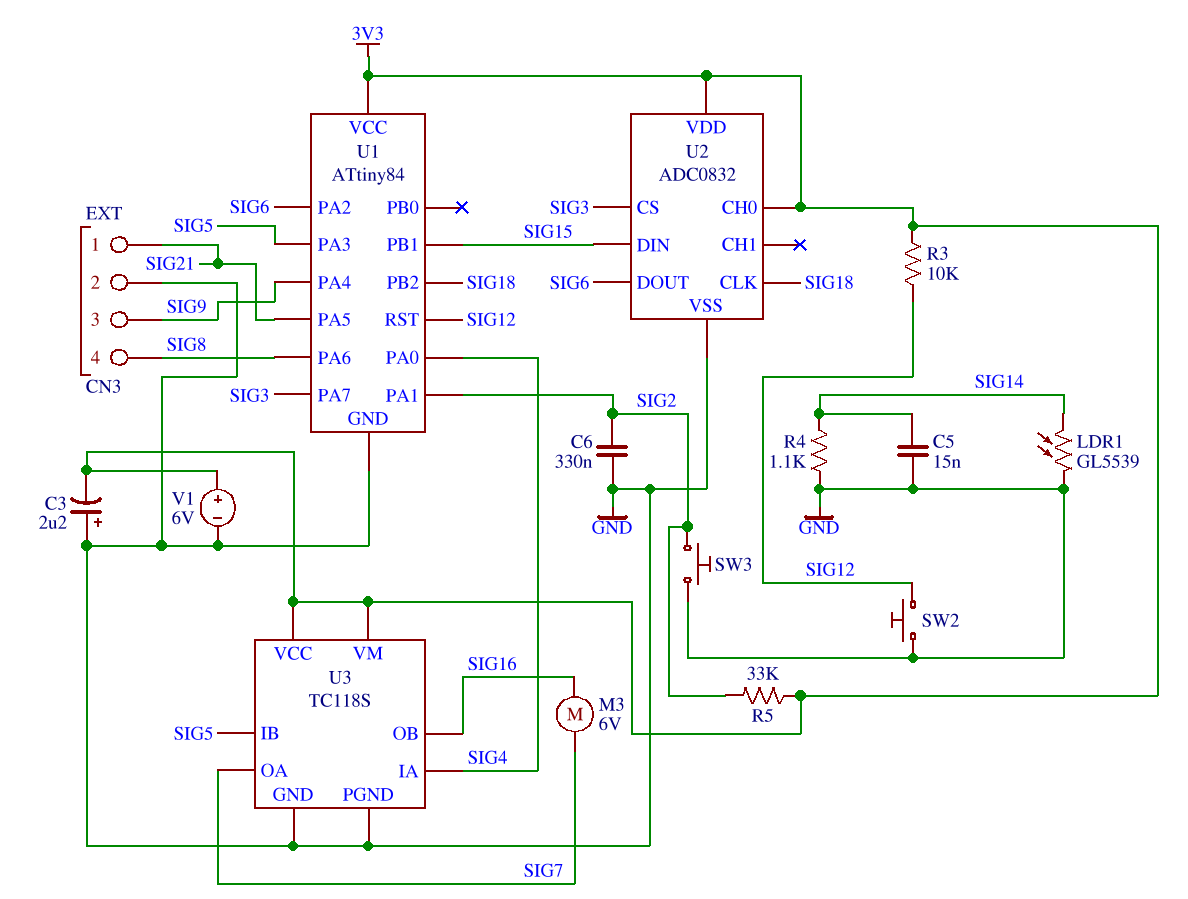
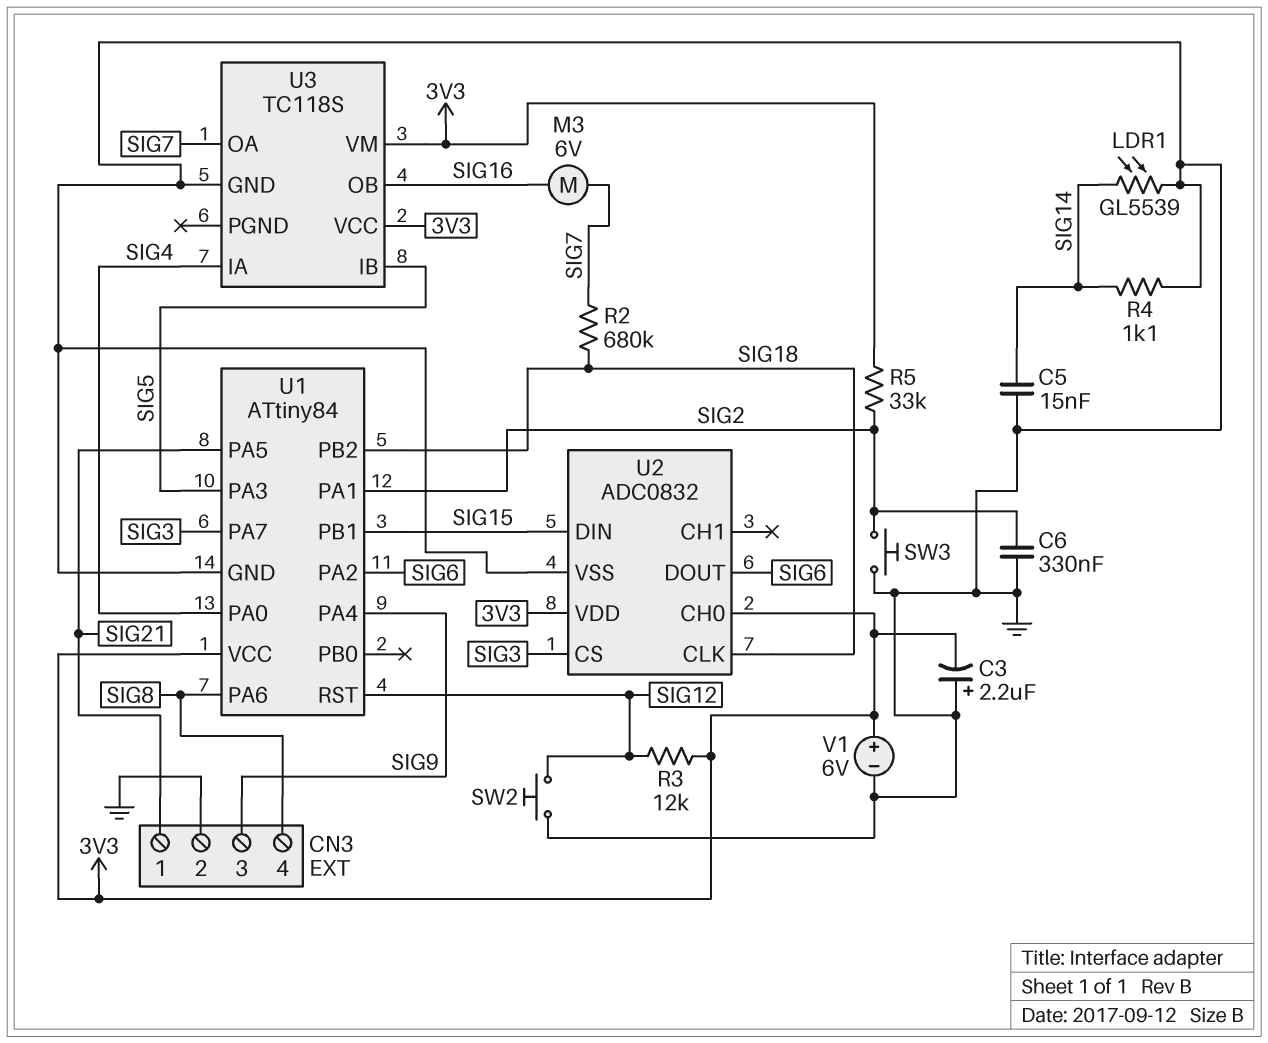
R2: none -> 680k (SIG7, SIG18)
R3: 10k (3V3, SIG12) -> 12k (3V3, SIG12)
U3 pin PGND: GND -> none

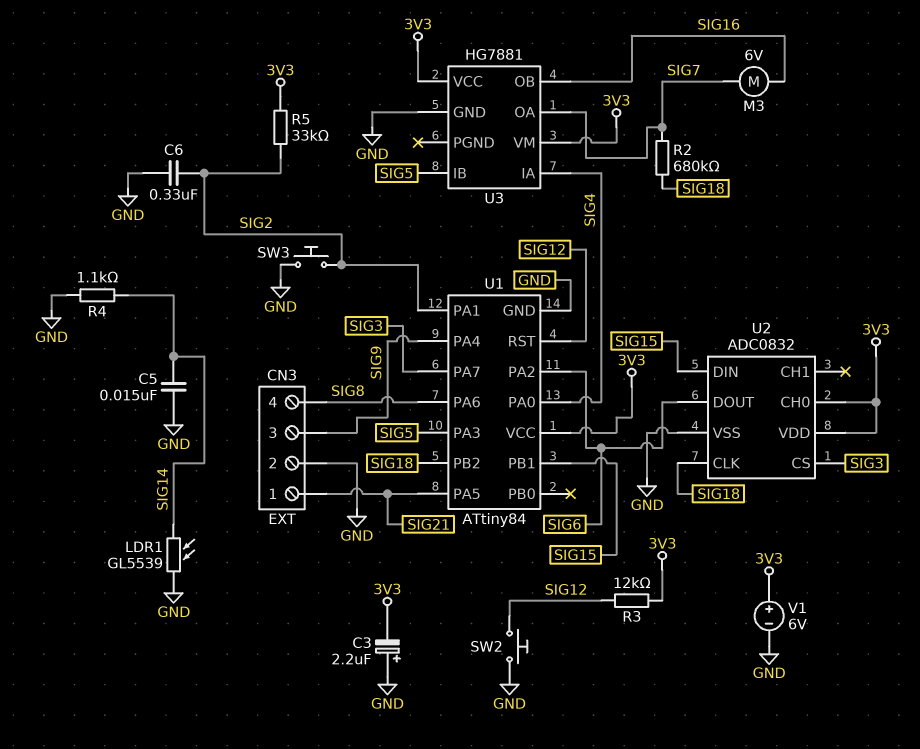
U3: TC118S -> HG7881

